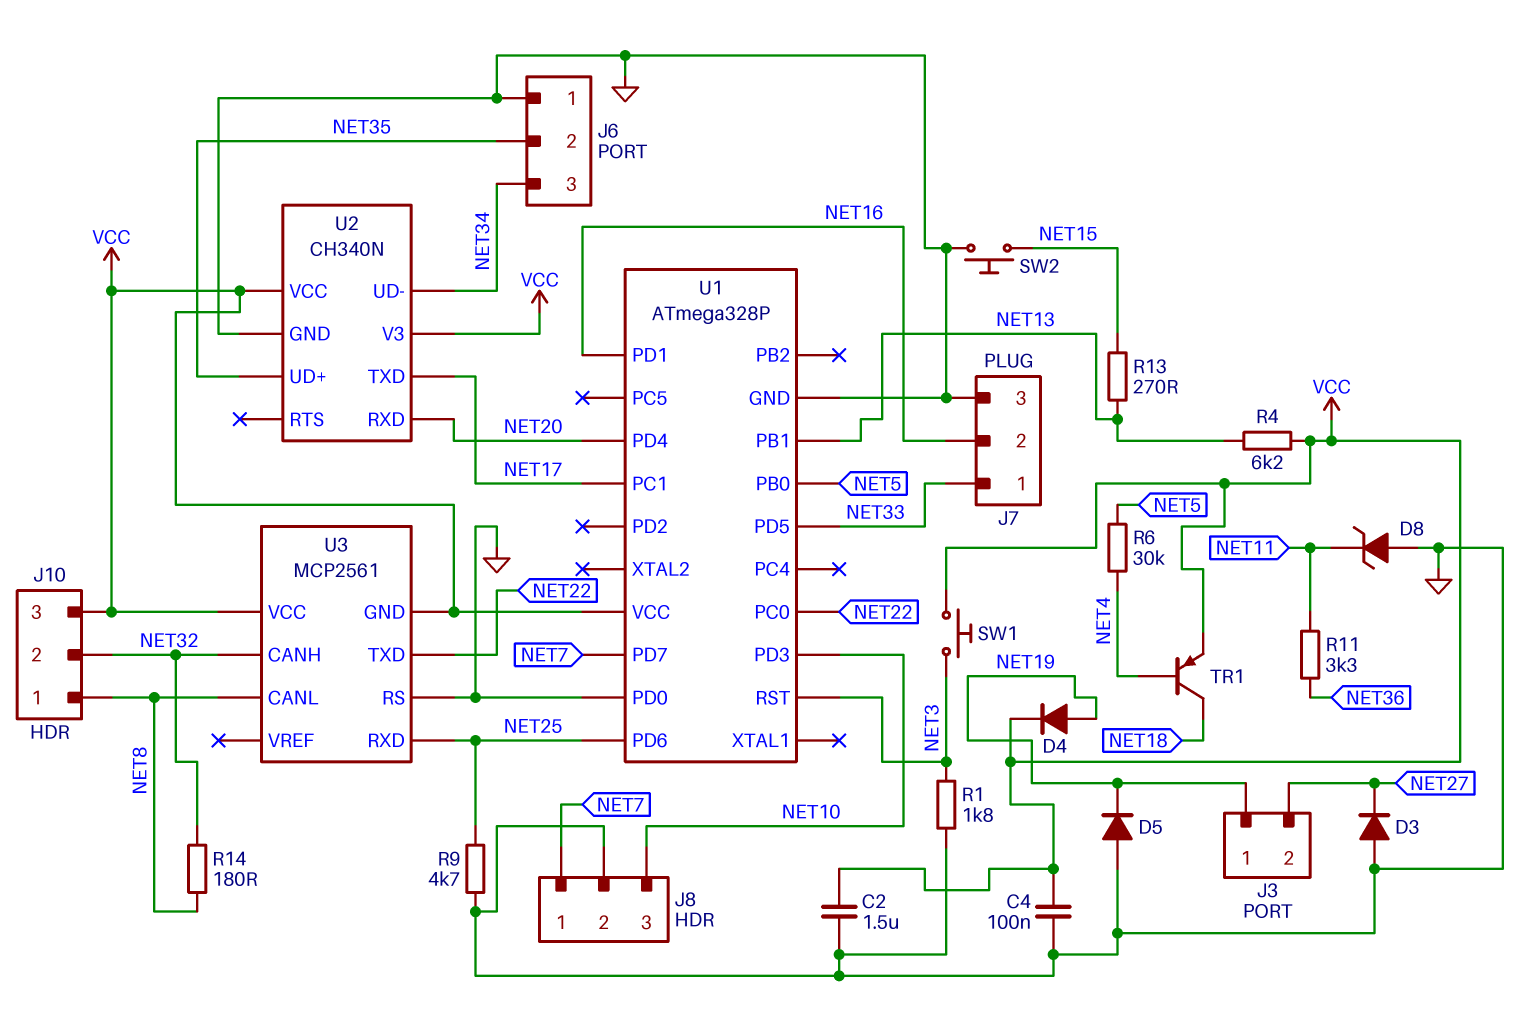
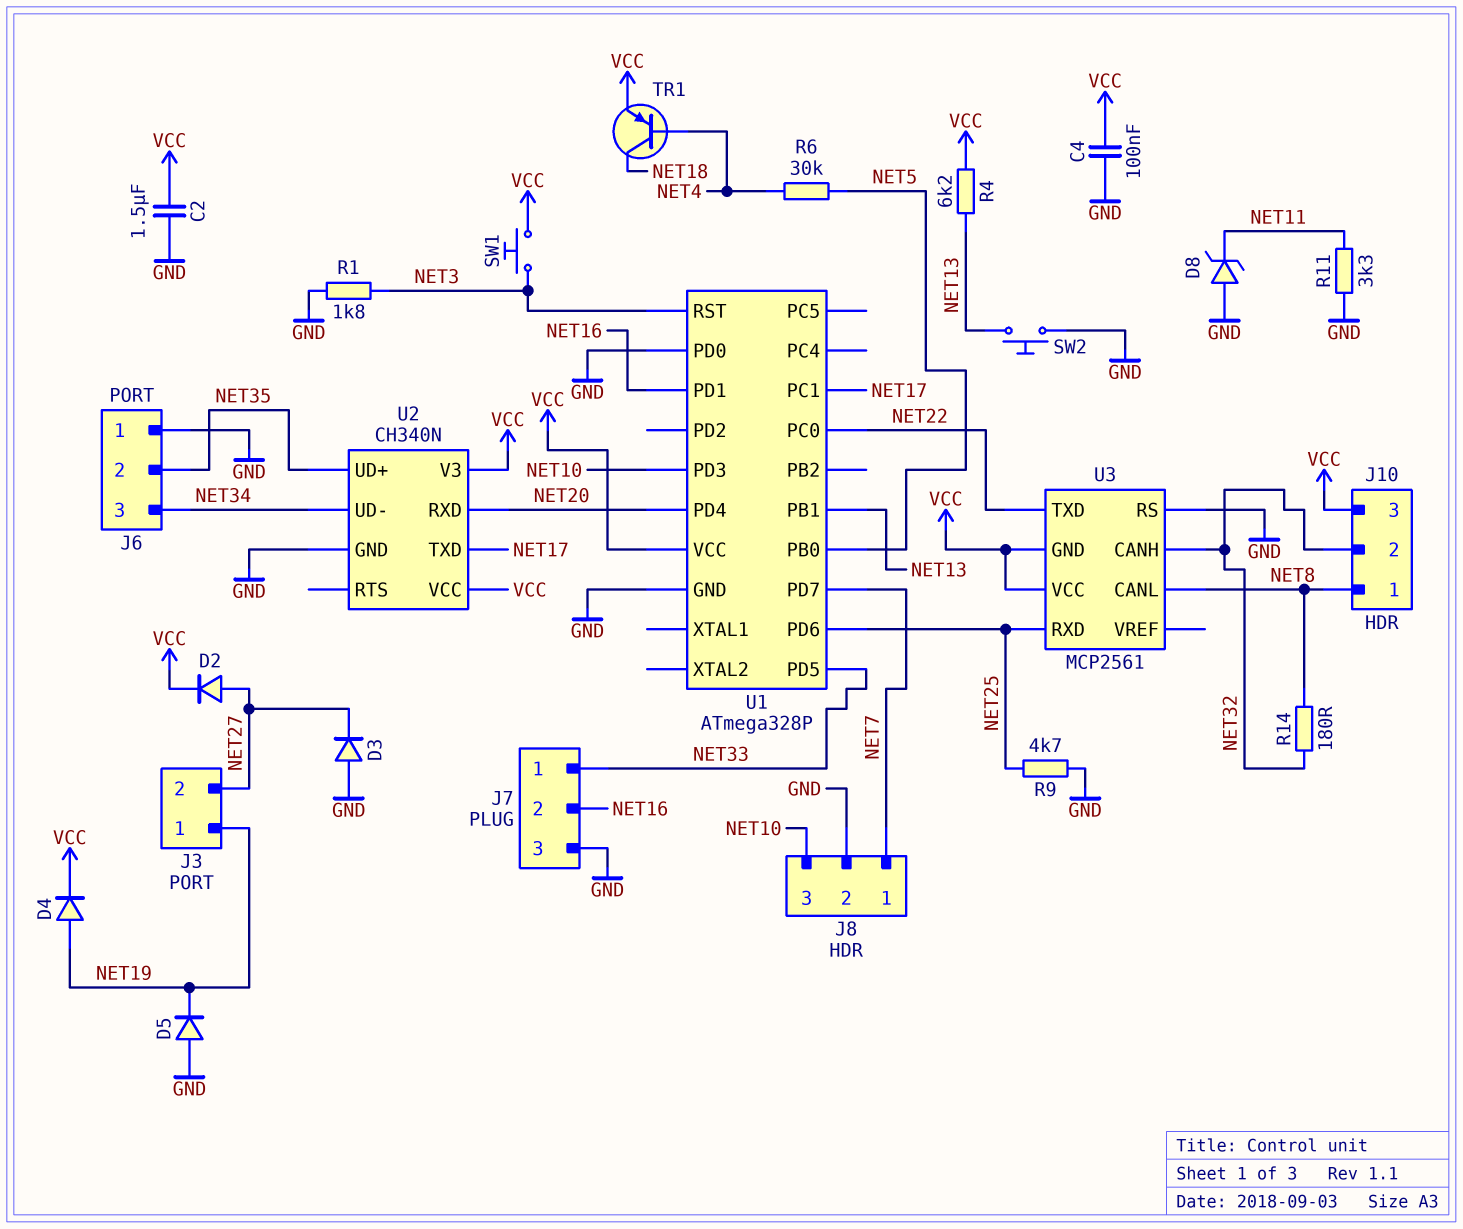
D2: none -> diode (A NET27, K VCC)
R11: 3.3k (NET11, NET36) -> 3.3k (GND, NET11)
R13: 270 (NET13, NET15) -> none
SW2: button (GND, NET15) -> button (GND, NET13)

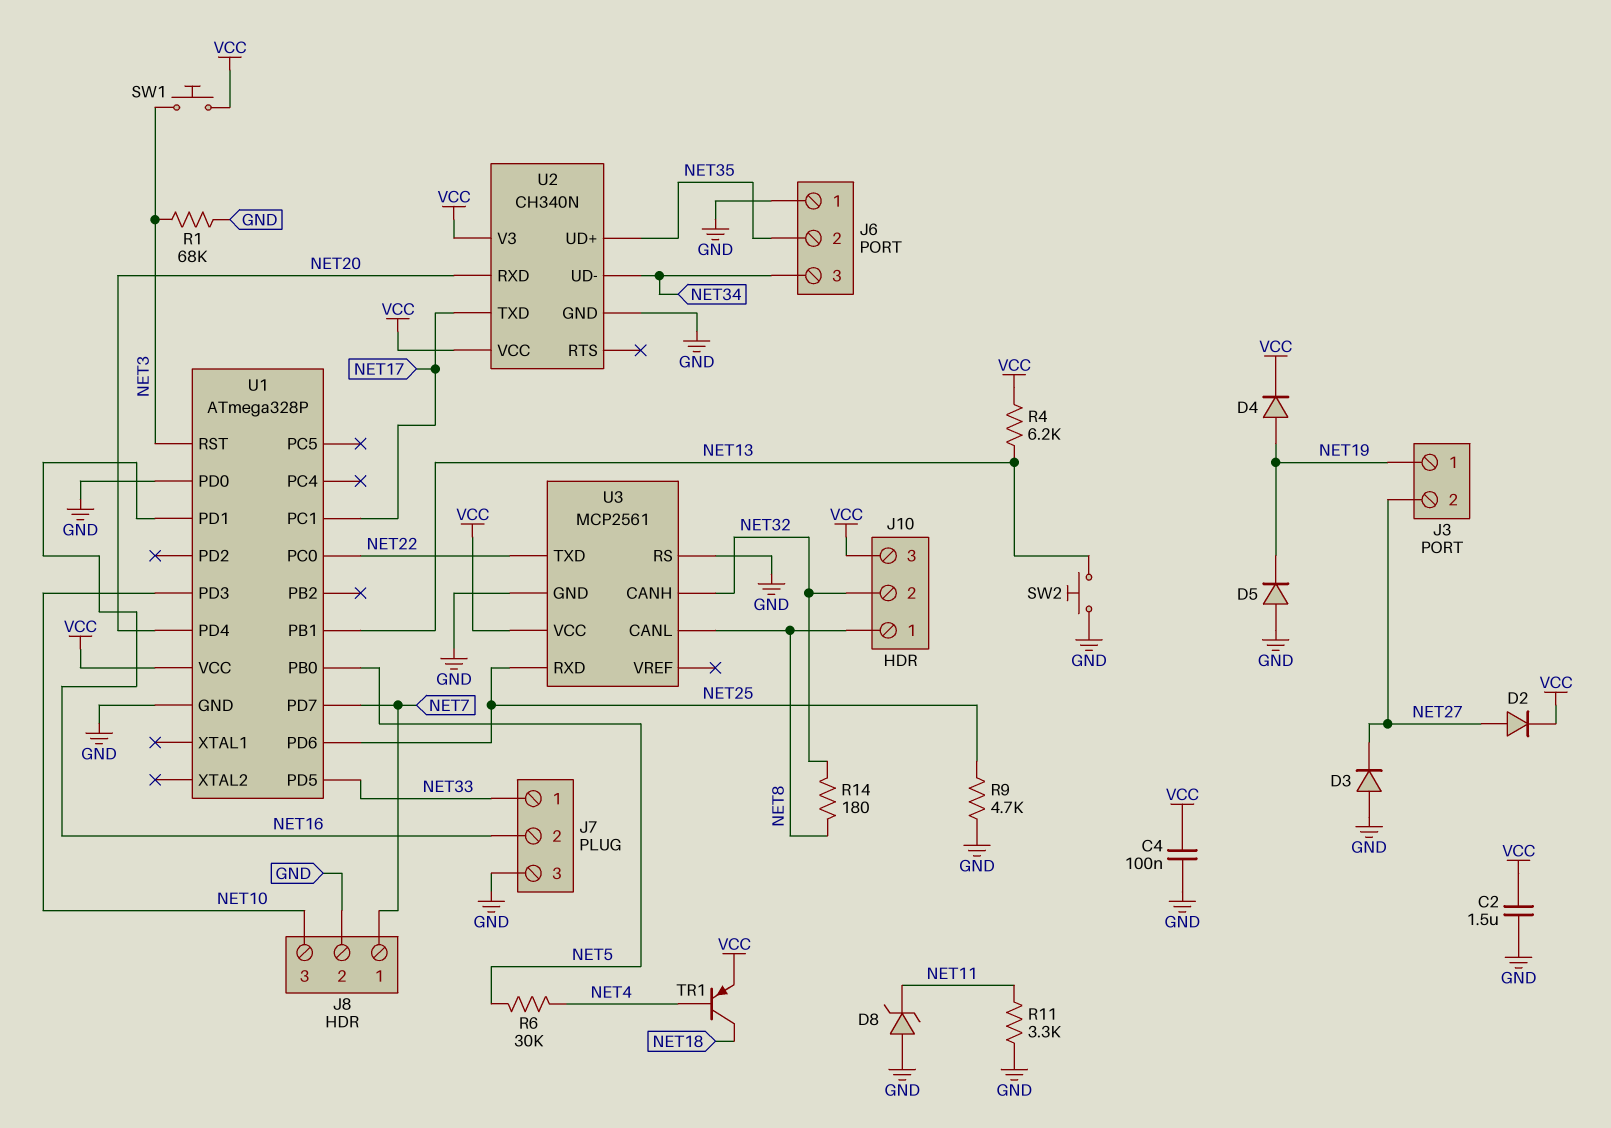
R1: 1.8k (GND, NET3) -> 68k (GND, NET3)
U3 pin GND: VCC -> GND

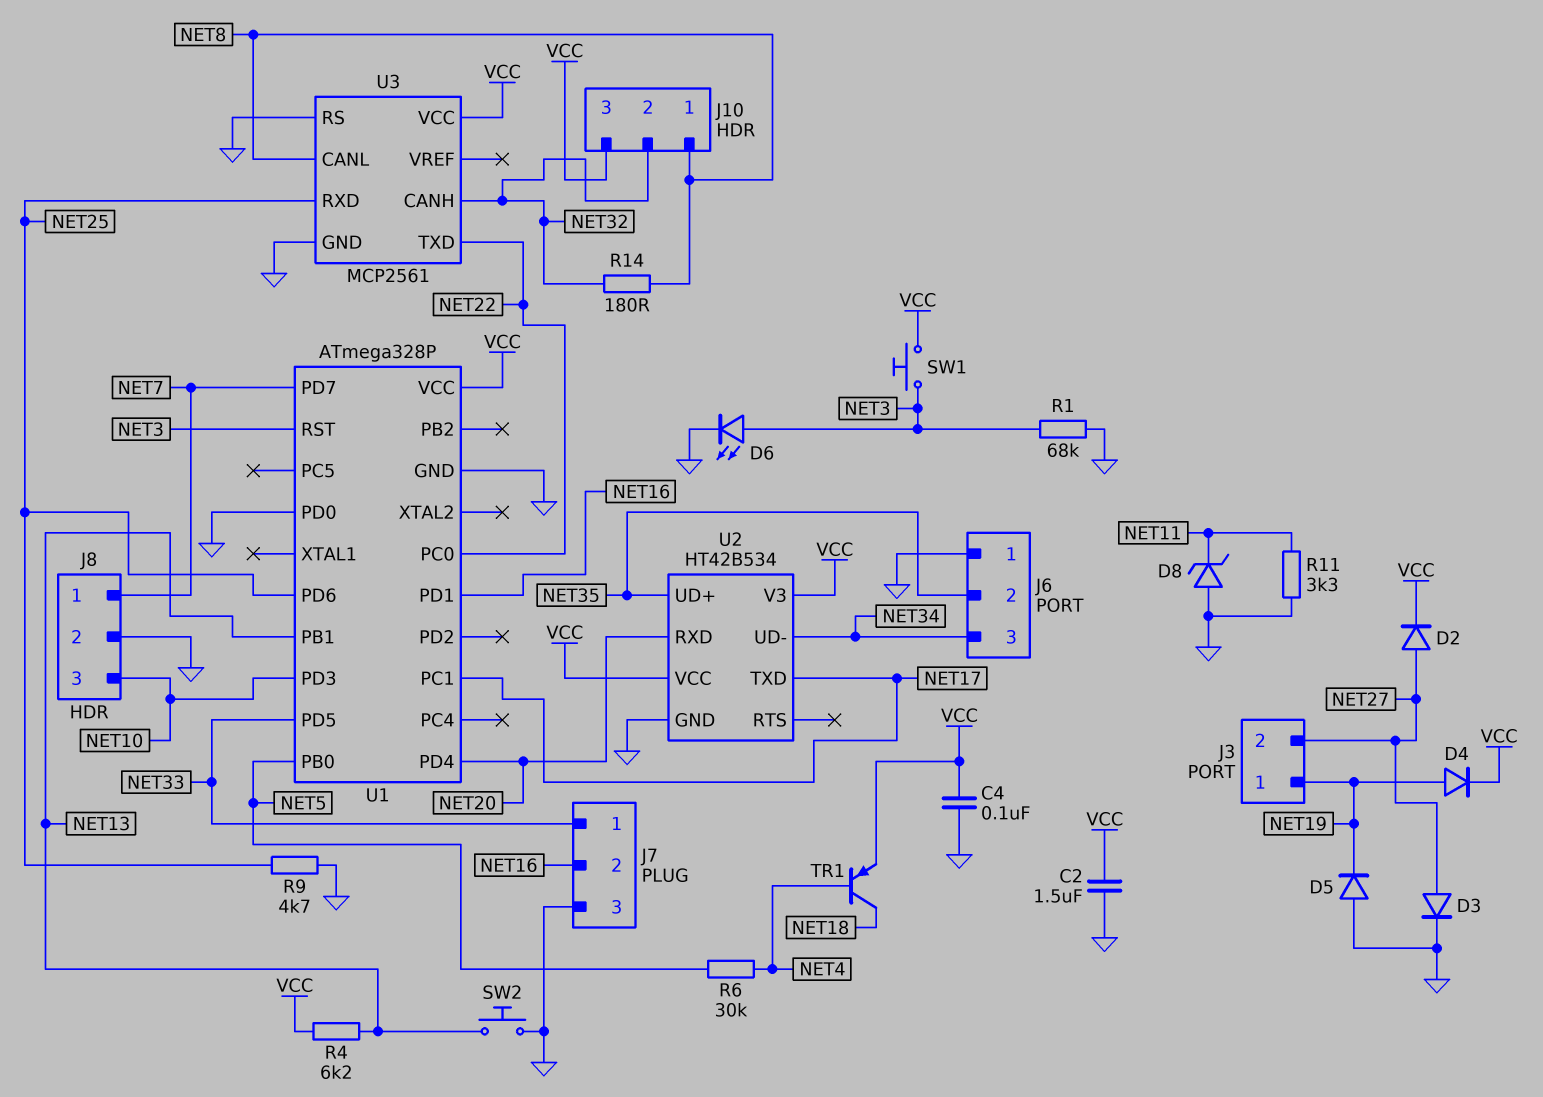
D3: diode (A GND, K NET27) -> diode (A NET27, K GND)
D6: none -> LED (A NET3, K GND)
U2: CH340N -> HT42B534

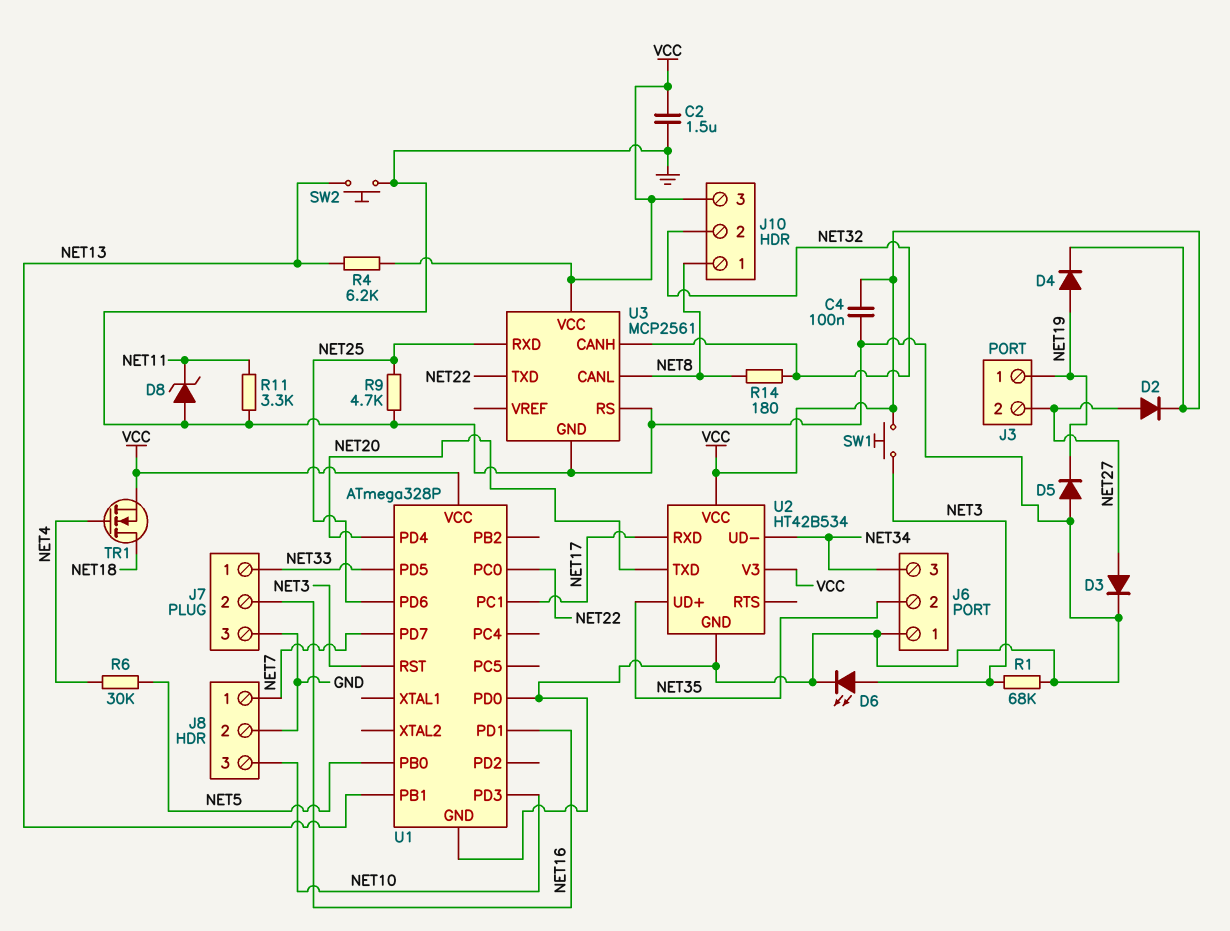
TR1: PNP (B NET4, C NET18, E VCC) -> NMOS (G NET4, D NET18, S VCC)
U2 pin RXD: NET20 -> NET17
U2 pin TXD: NET17 -> NET20

